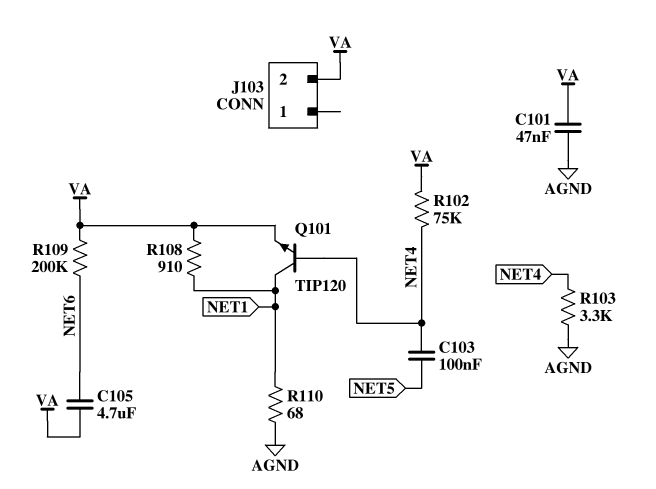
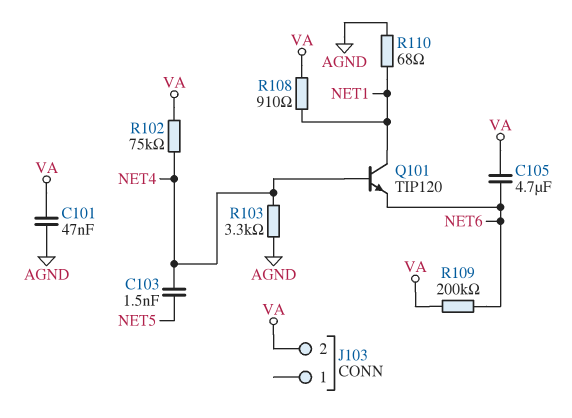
C103: 100nF (NET4, NET5) -> 1.5nF (NET4, NET5)
Q101: NPN TIP120 (B NET4, C NET1, E VA) -> NPN TIP120 (B NET4, C NET1, E NET6)

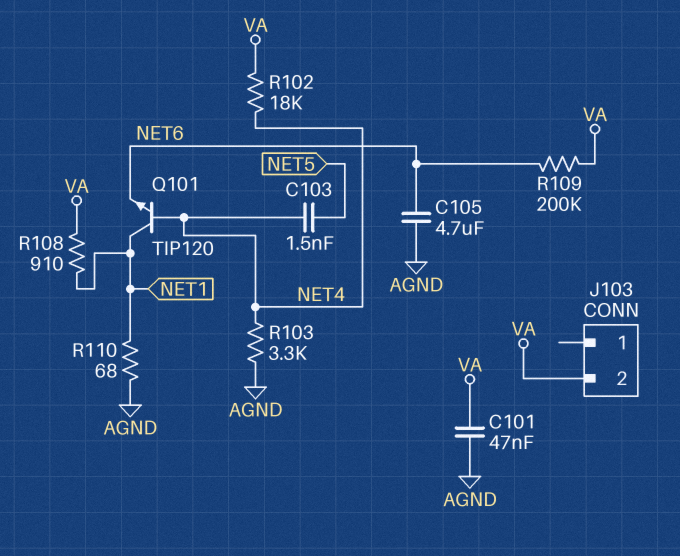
C105: 4.7uF (NET6, VA) -> 4.7uF (AGND, NET6)
R102: 75k (NET4, VA) -> 18k (NET4, VA)

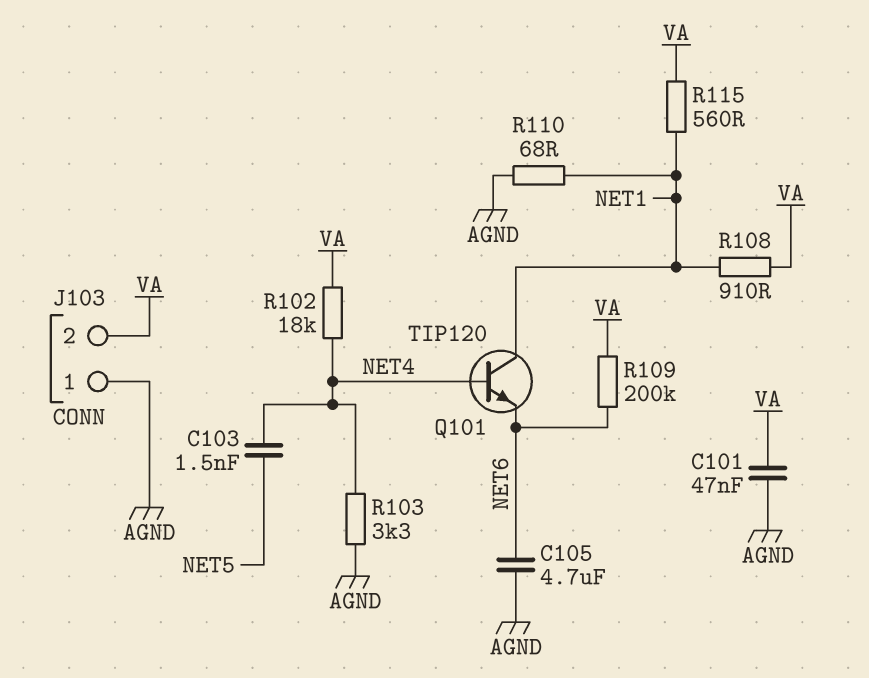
J103 pin 1: none -> AGND
R115: none -> 560 (NET1, VA)

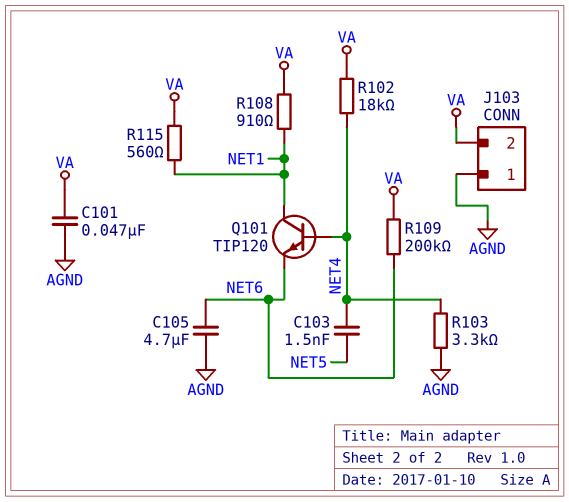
R110: 68 (AGND, NET1) -> none

